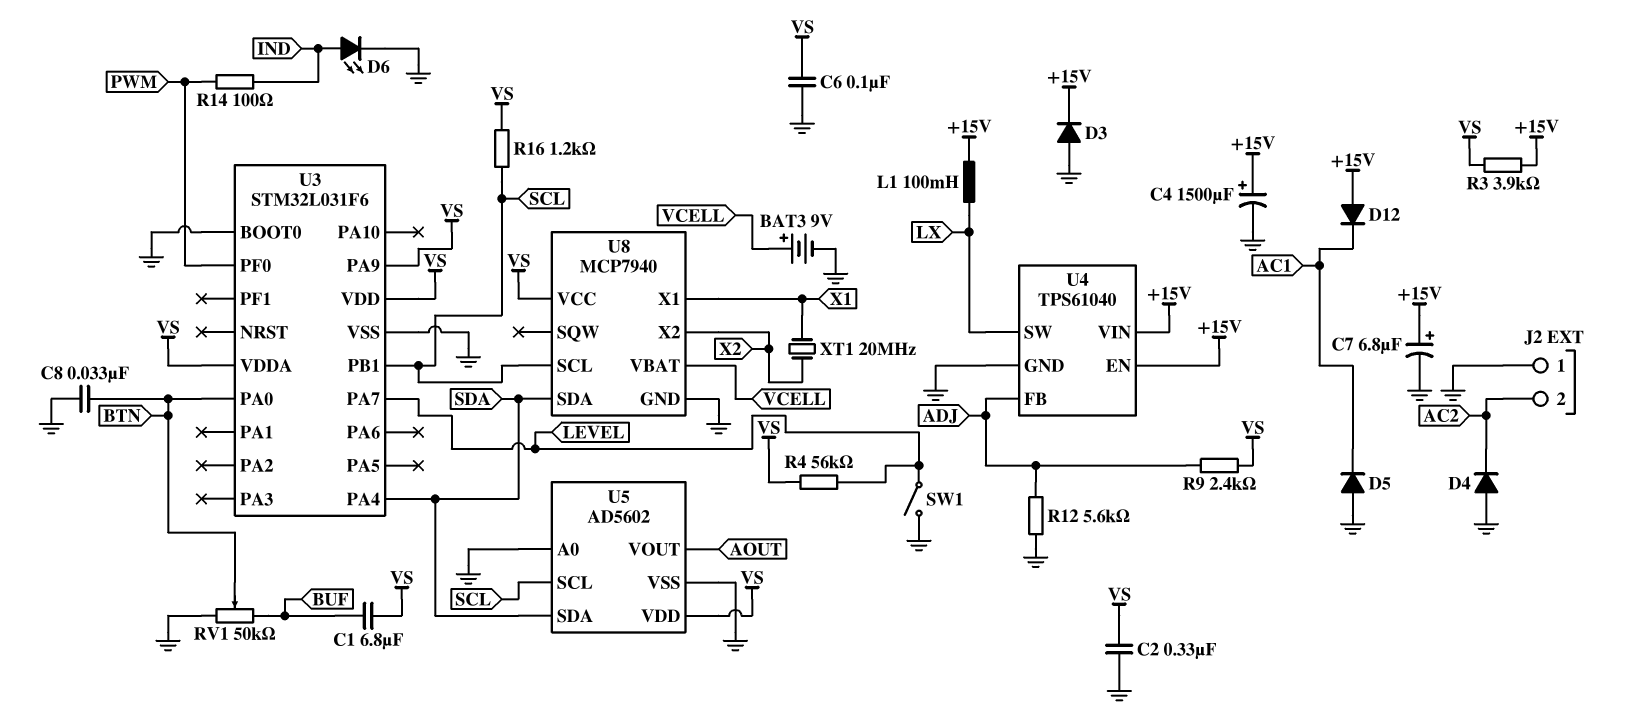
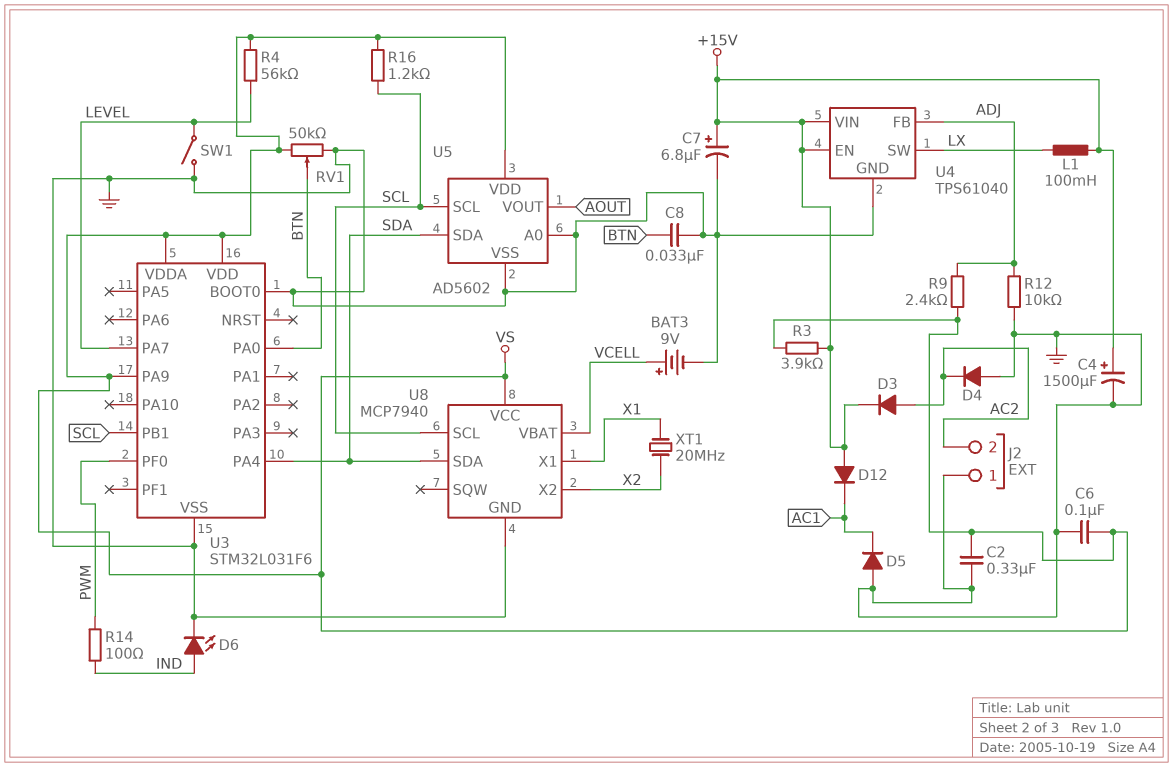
C1: 6.8uF (BUF, VS) -> none
D3: diode (A GND, K +15V) -> diode (A AC2, K +15V)
R12: 5.6k (ADJ, GND) -> 10k (ADJ, GND)
RV1: 50k (BUF, GND, wiper BTN) -> 50k (GND, VS, wiper BTN)

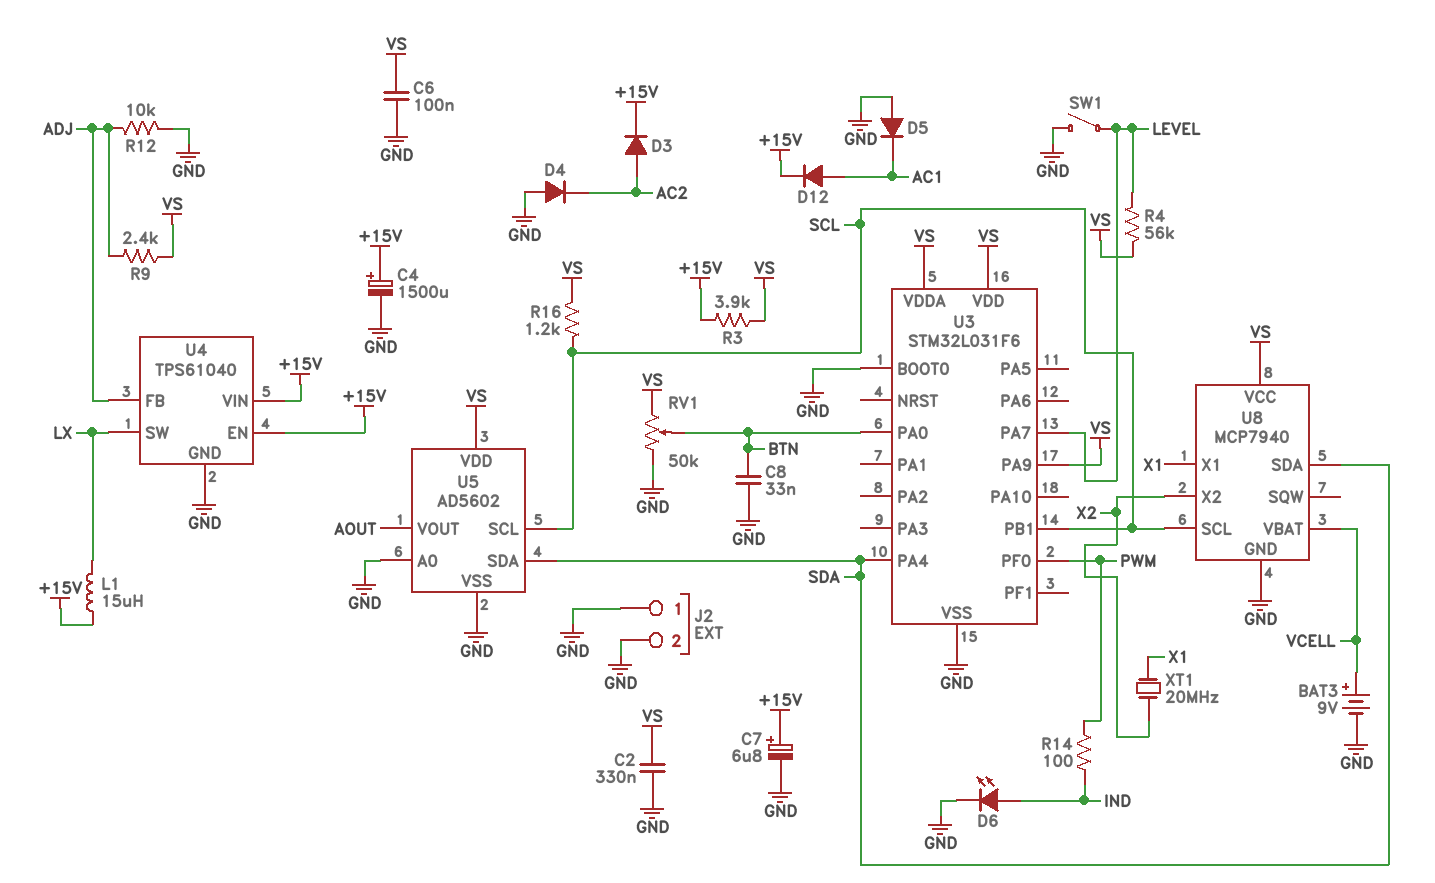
D12: diode (A +15V, K AC1) -> diode (A AC1, K +15V)
J2 pin 2: AC2 -> GND
L1: 100mH (+15V, LX) -> 15uH (+15V, LX)

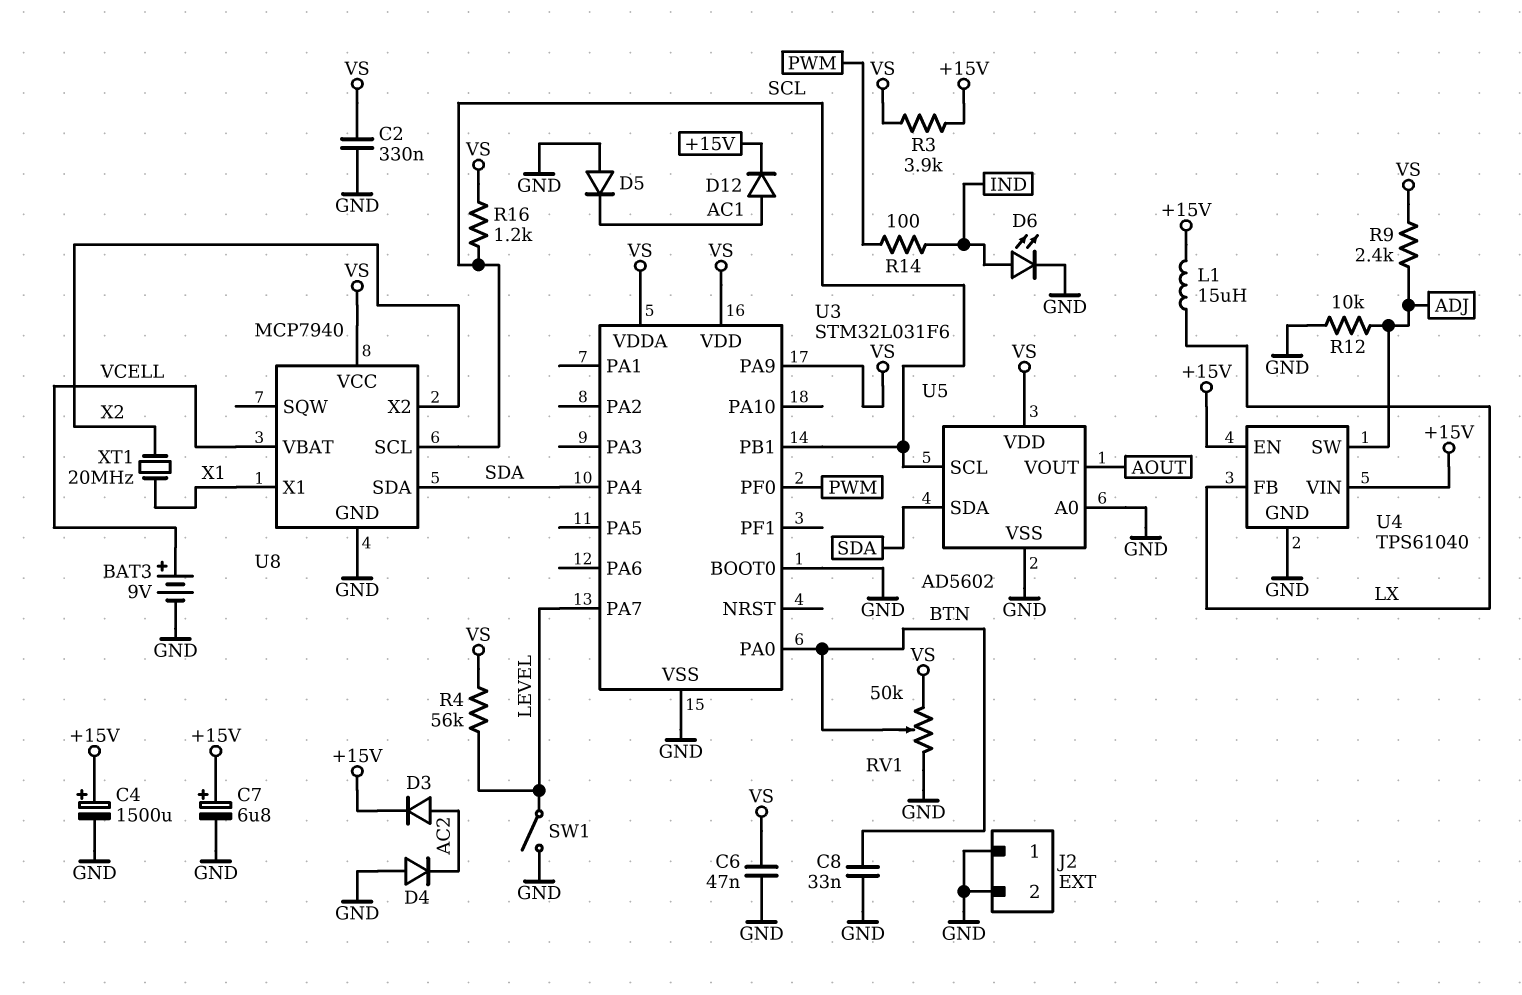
C6: 100nF (GND, VS) -> 47nF (GND, VS)
U4 pin FB: ADJ -> LX
U4 pin SW: LX -> ADJ

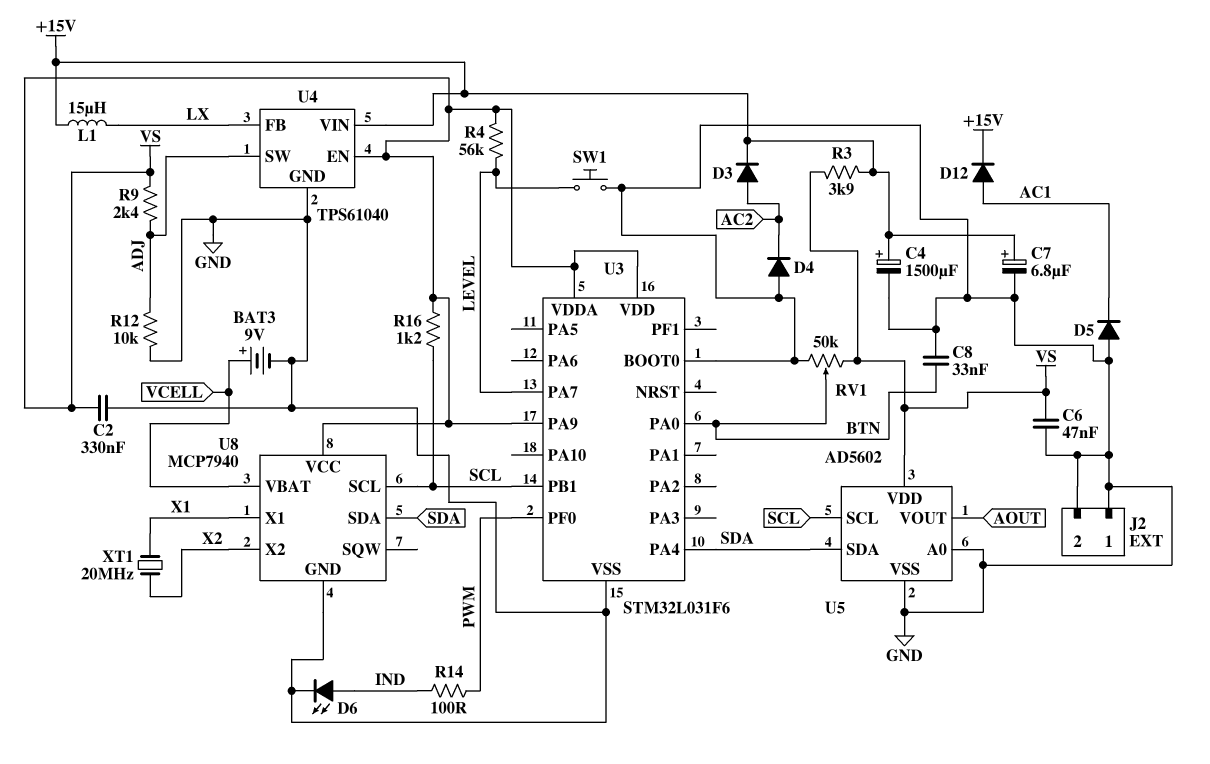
SW1: switch (GND, LEVEL) -> button (GND, LEVEL)
U4 pin EN: +15V -> VS

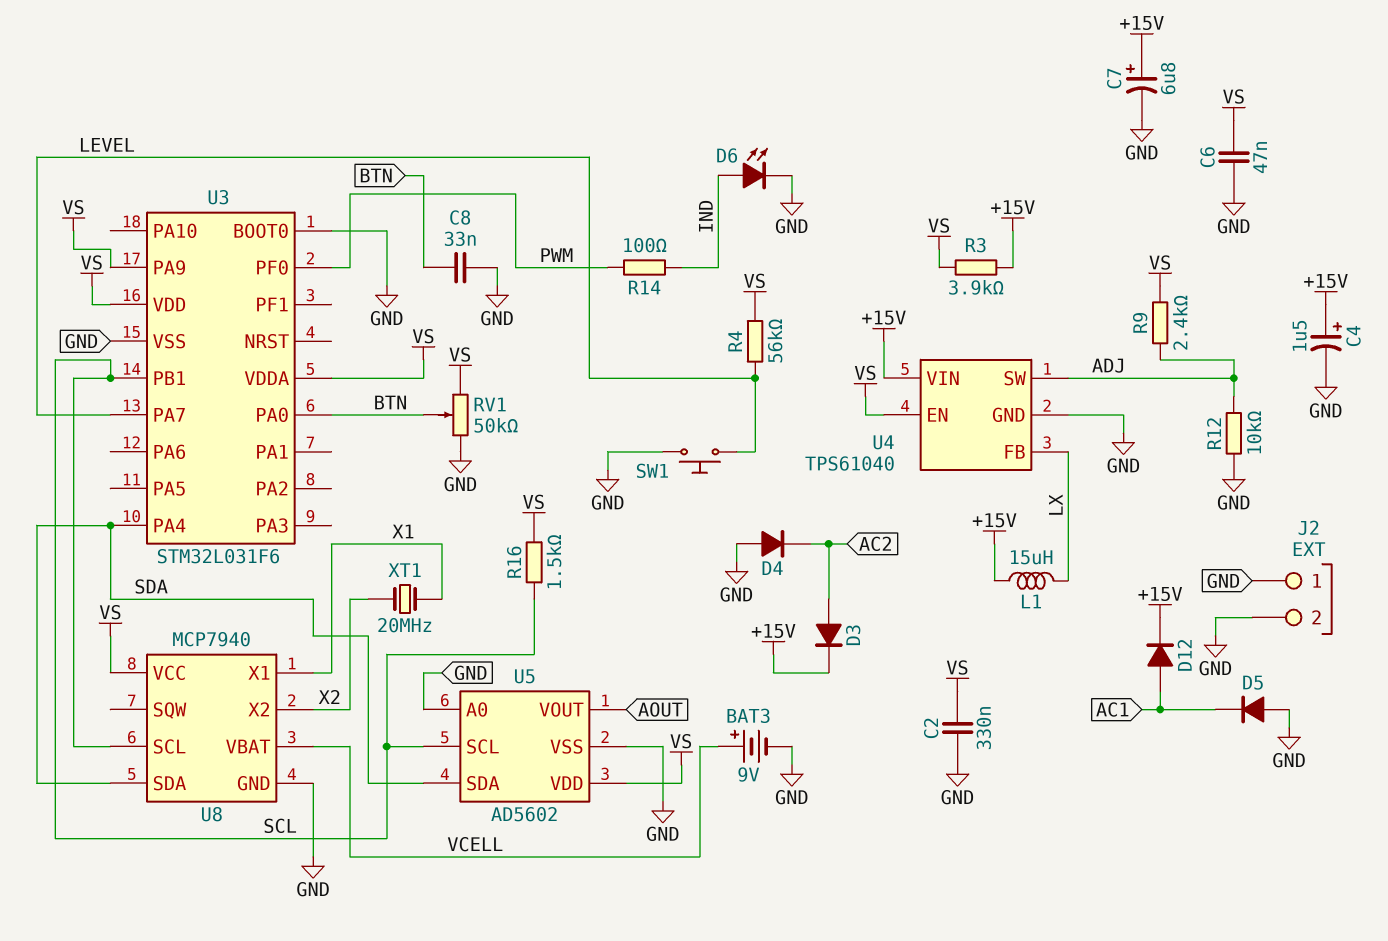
C4: 1500uF (plus +15V, minus GND) -> 1.5uF (plus +15V, minus GND)
R16: 1.2k (SCL, VS) -> 1.5k (SCL, VS)

